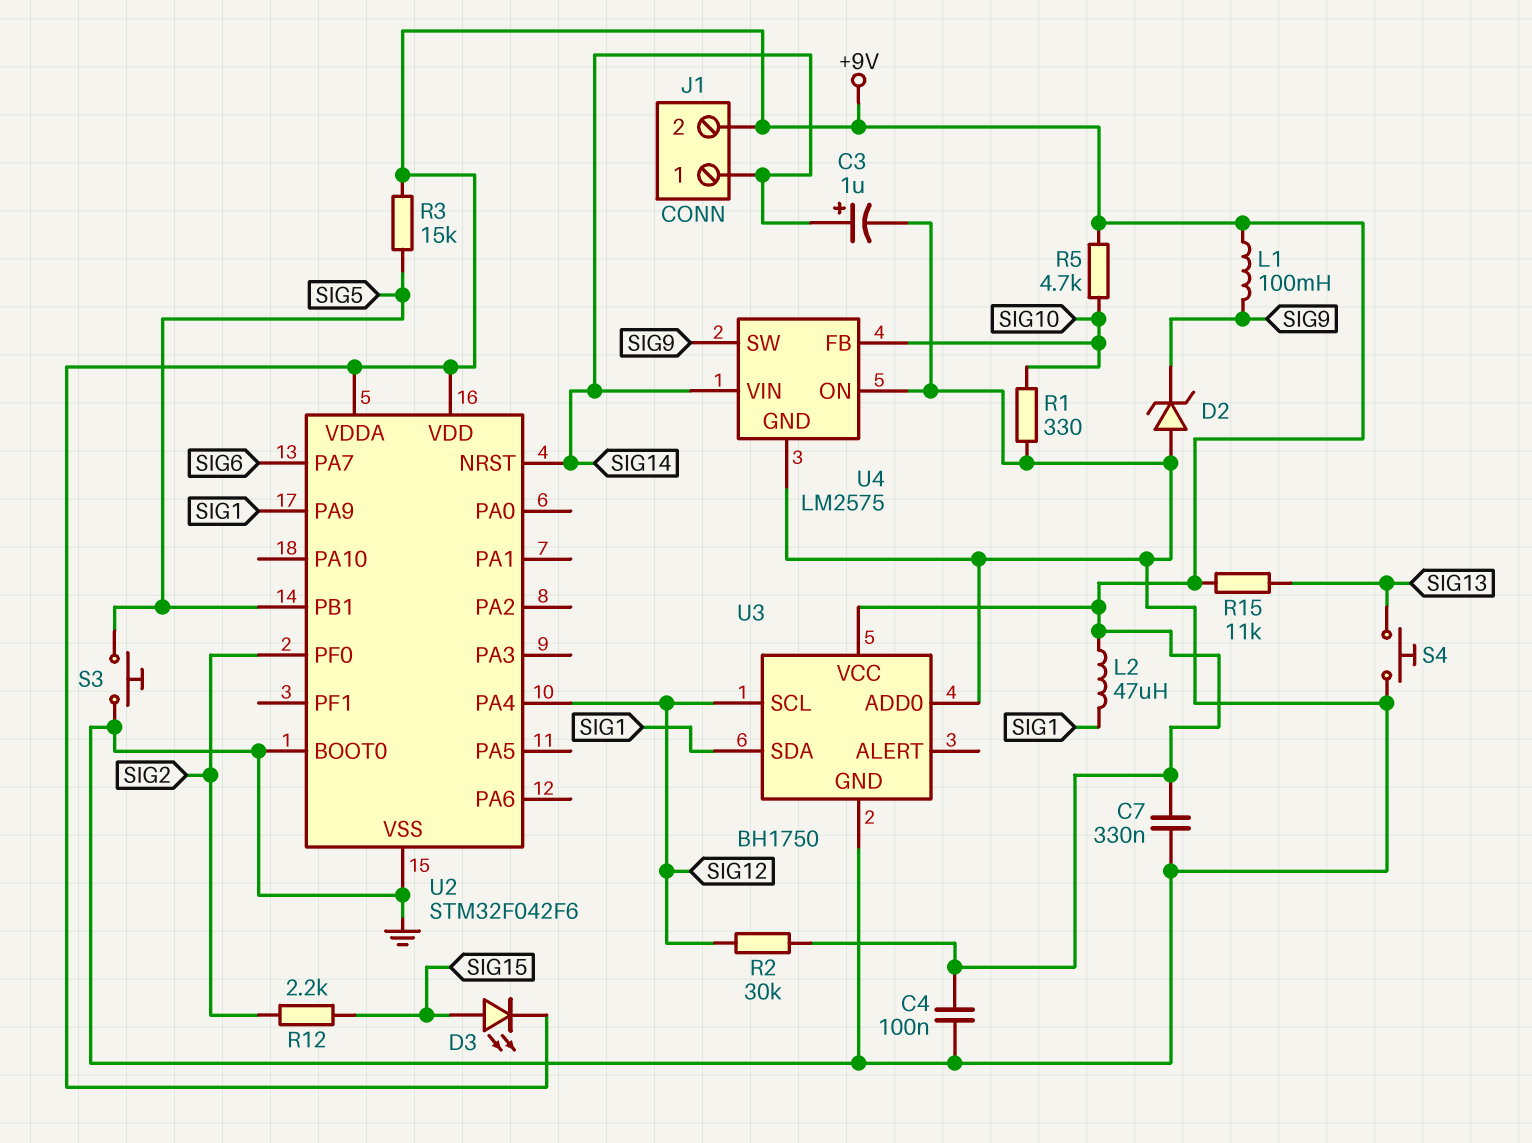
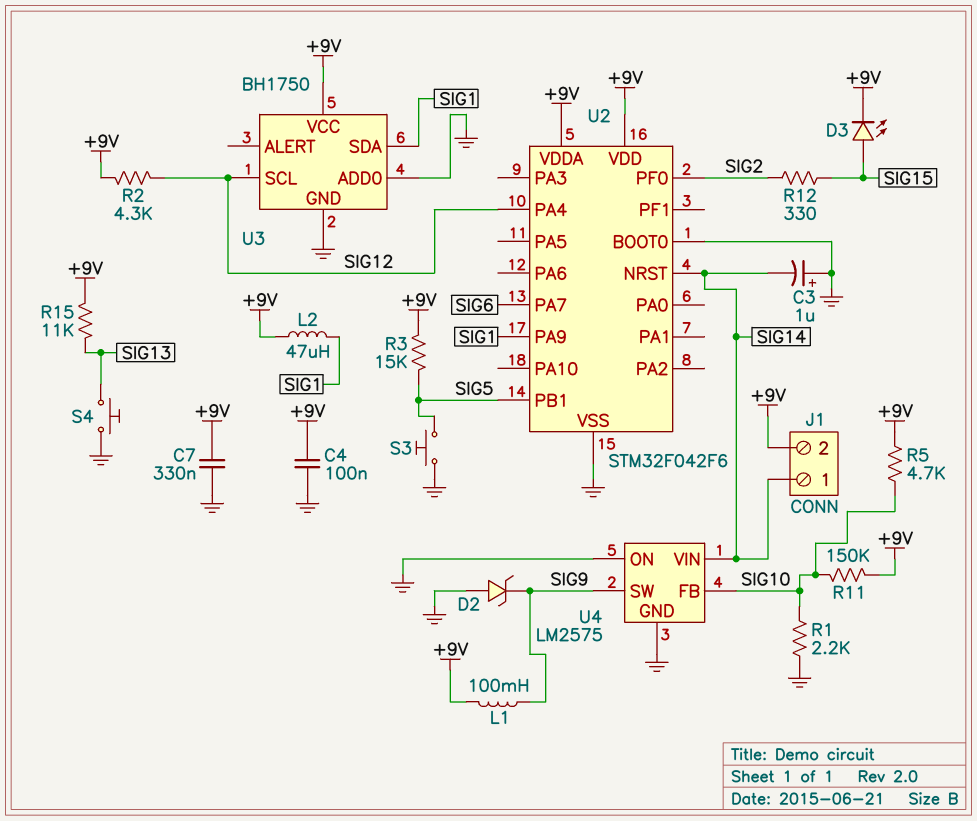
C3: 1uF (plus SIG14, minus GND) -> 1uF (plus GND, minus SIG14)
R1: 330 (GND, SIG10) -> 2.2k (GND, SIG10)
R2: 30k (+9V, SIG12) -> 4.3k (+9V, SIG12)
R11: none -> 150k (+9V, SIG10)
R12: 2.2k (SIG2, SIG15) -> 330 (SIG2, SIG15)

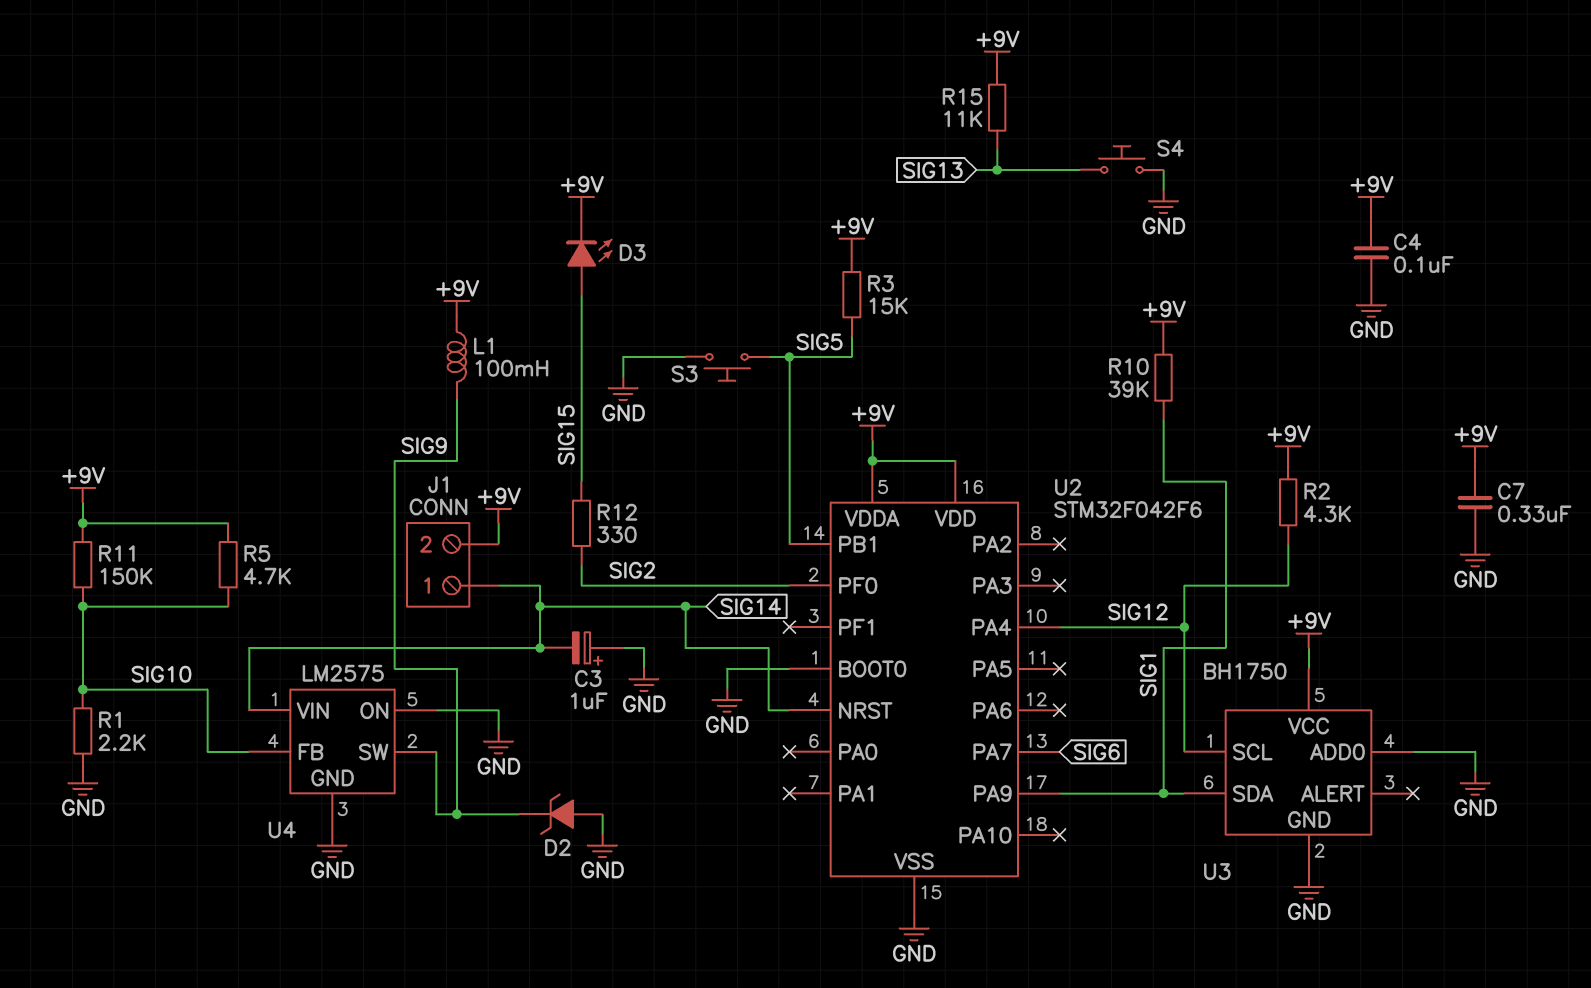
L2: 47uH (+9V, SIG1) -> none
R10: none -> 39k (+9V, SIG1)

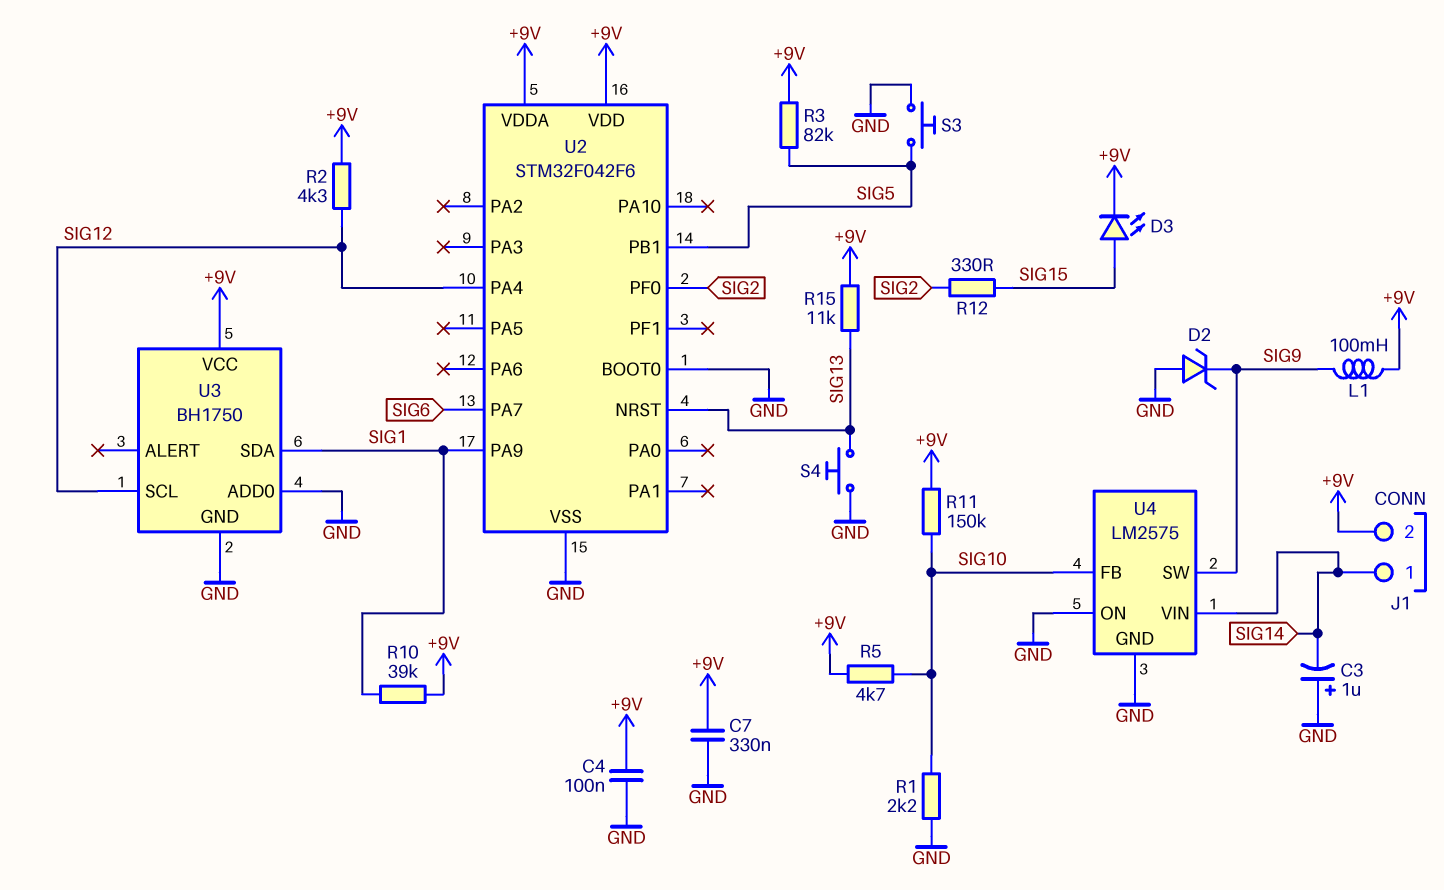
R3: 15k (+9V, SIG5) -> 82k (+9V, SIG5)
U2 pin NRST: SIG14 -> SIG13

